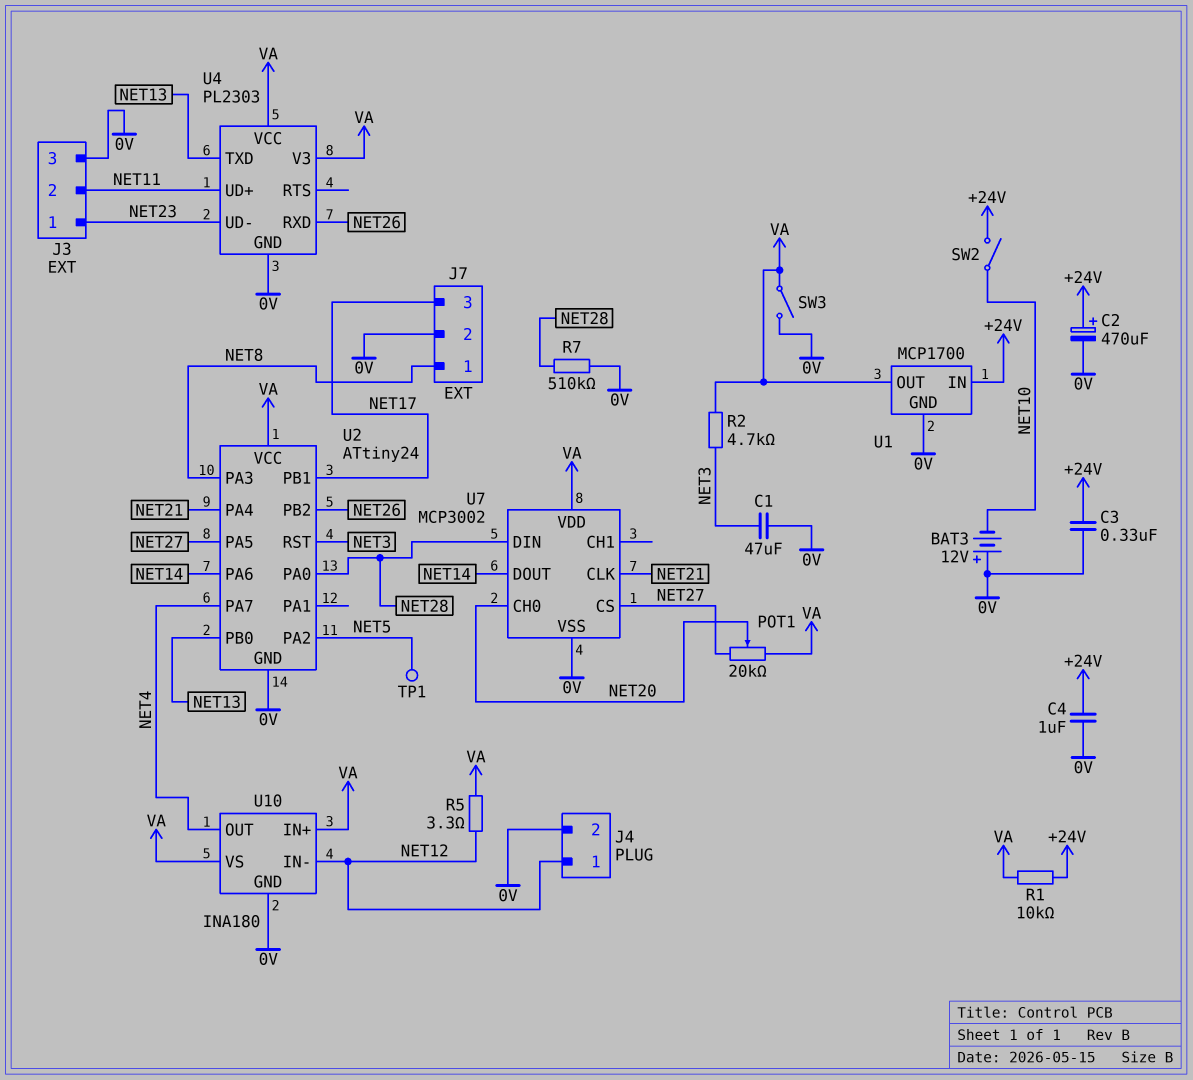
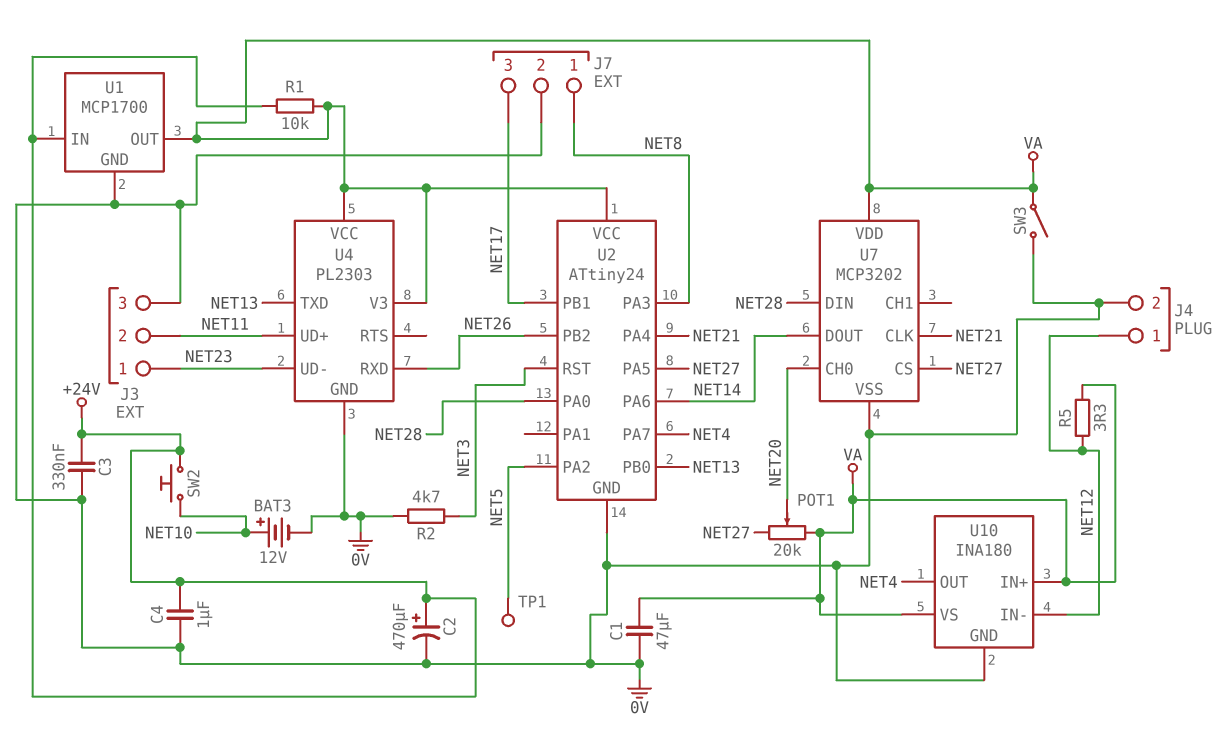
BAT3: 12V (plus 0V, minus NET10) -> 12V (plus NET10, minus 0V)
C1: 47uF (0V, NET3) -> 47uF (0V, VA)
R2: 4.7k (NET3, VA) -> 4.7k (0V, NET3)
R7: 510k (0V, NET28) -> none
SW2: switch (+24V, NET10) -> button (+24V, NET10)
U7: MCP3002 -> MCP3202

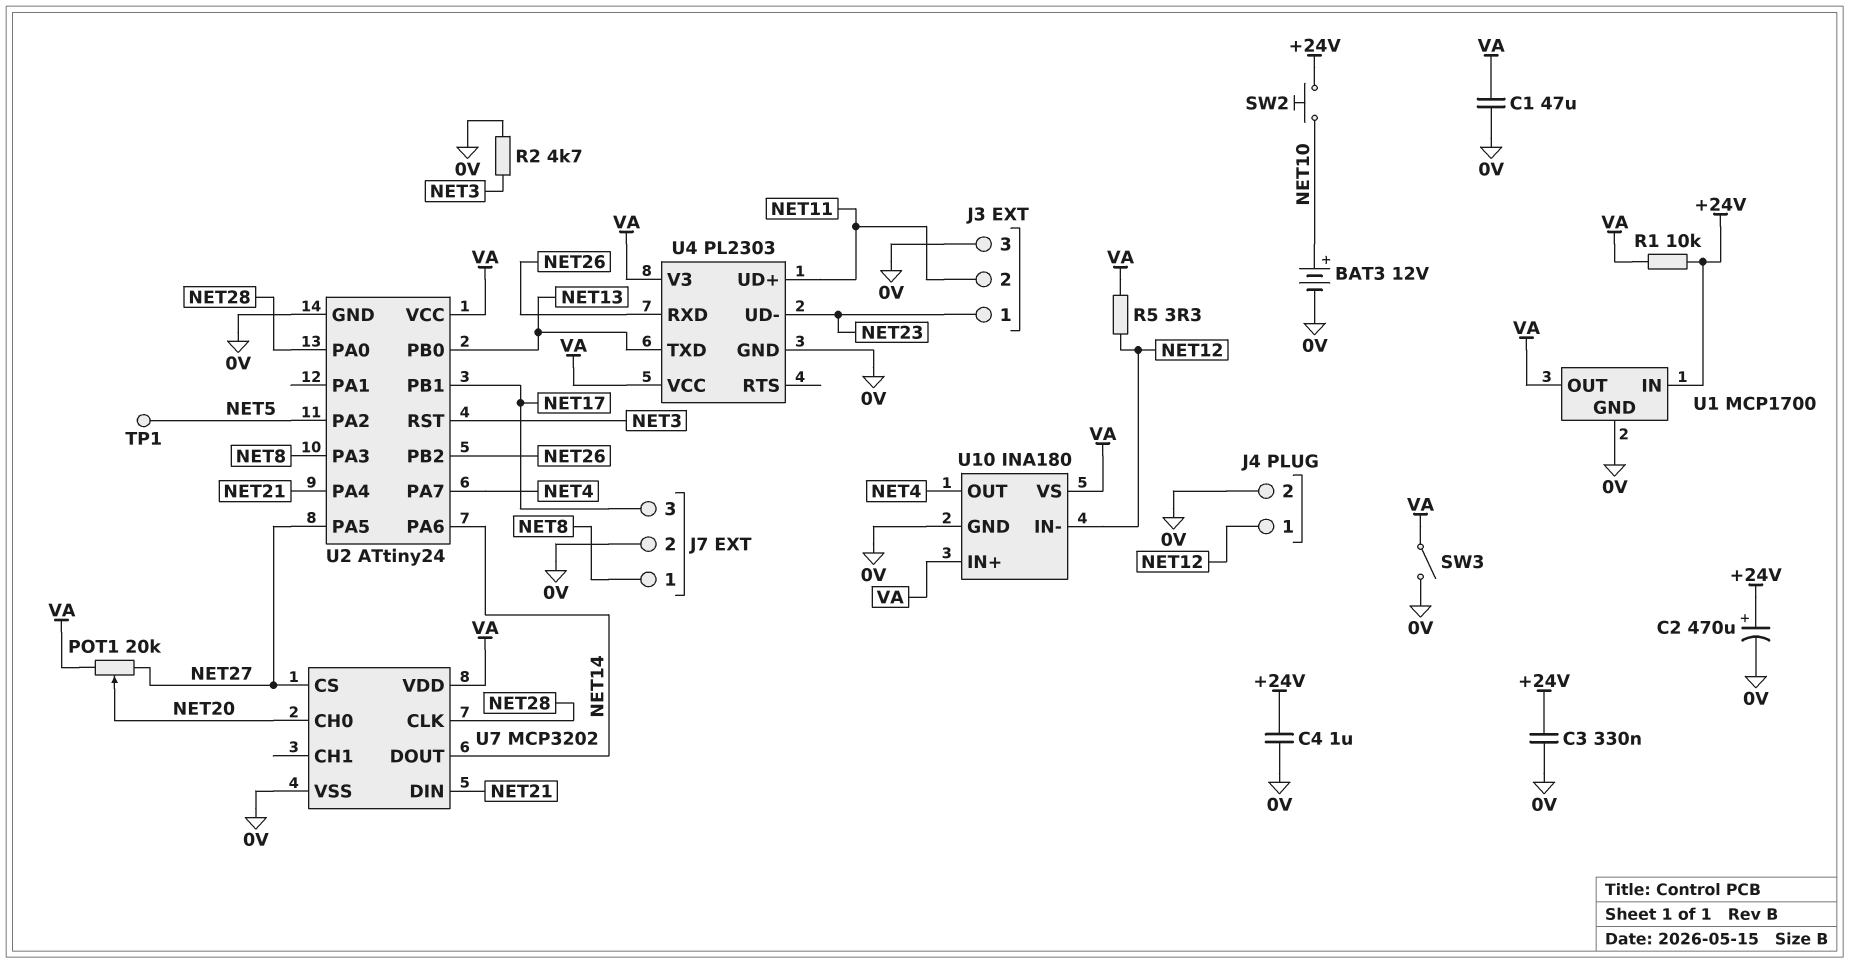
U7 pin CLK: NET21 -> NET28
U7 pin DIN: NET28 -> NET21

